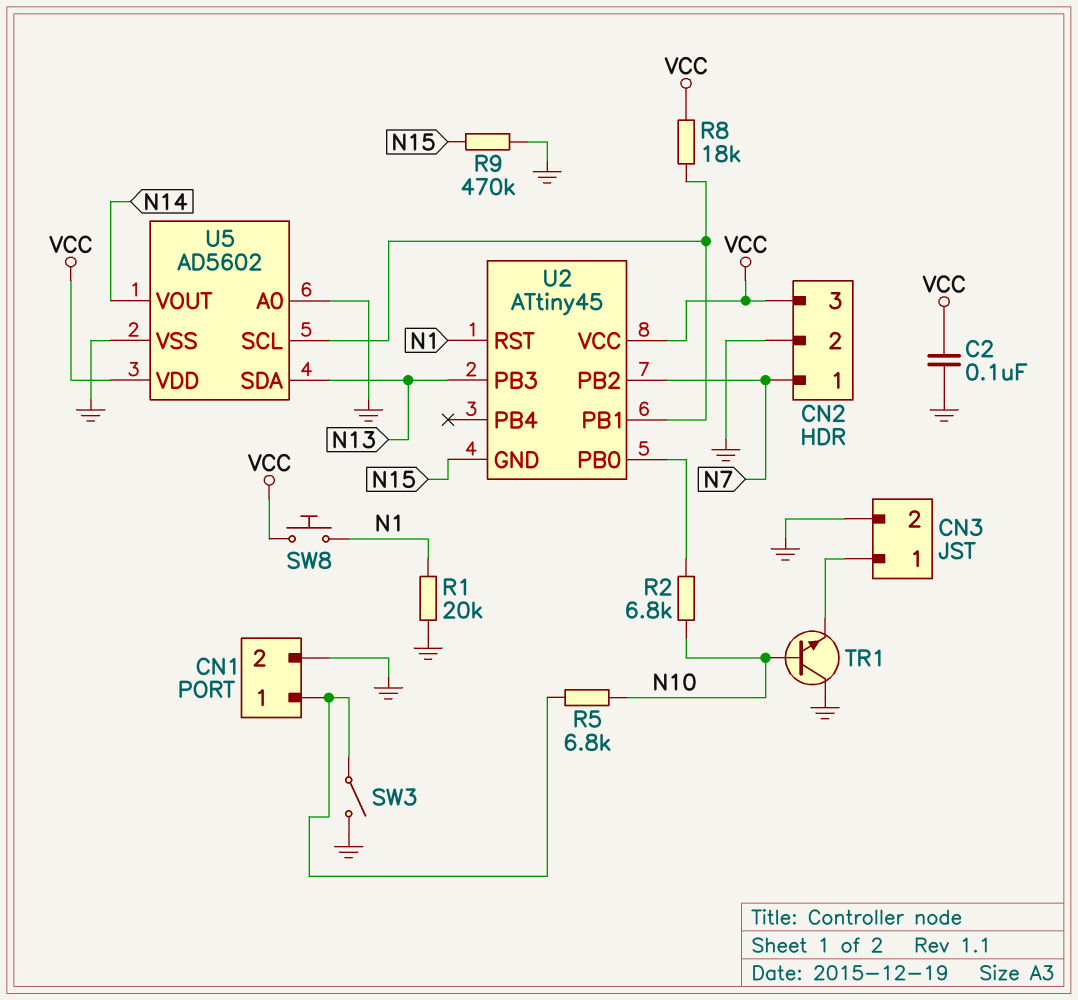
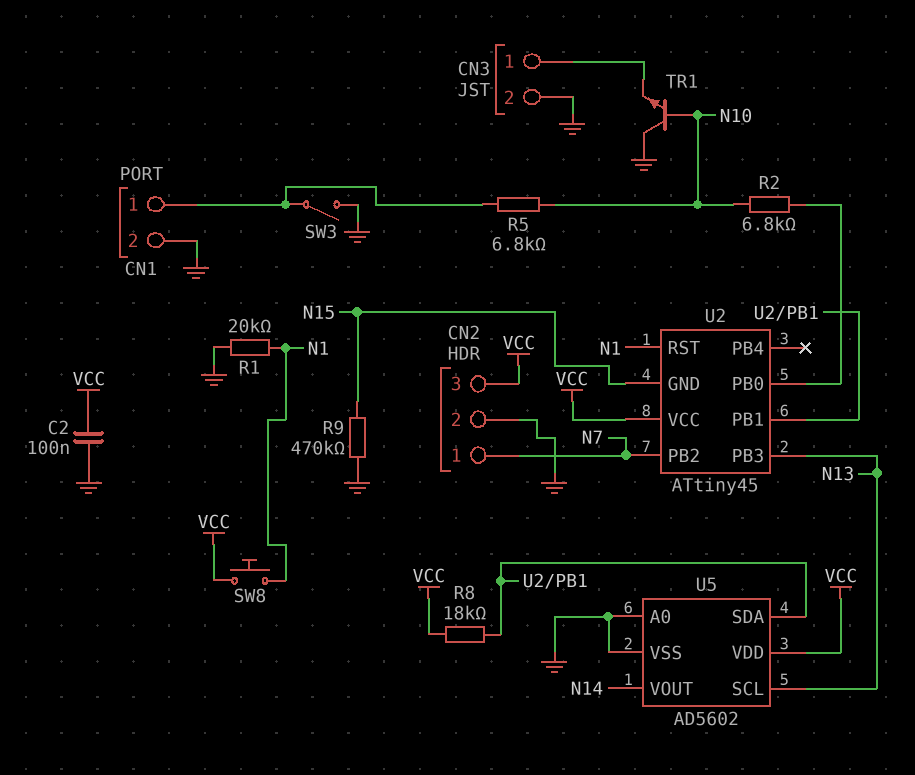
U5 pin SCL: U2/PB1 -> N13
U5 pin SDA: N13 -> U2/PB1

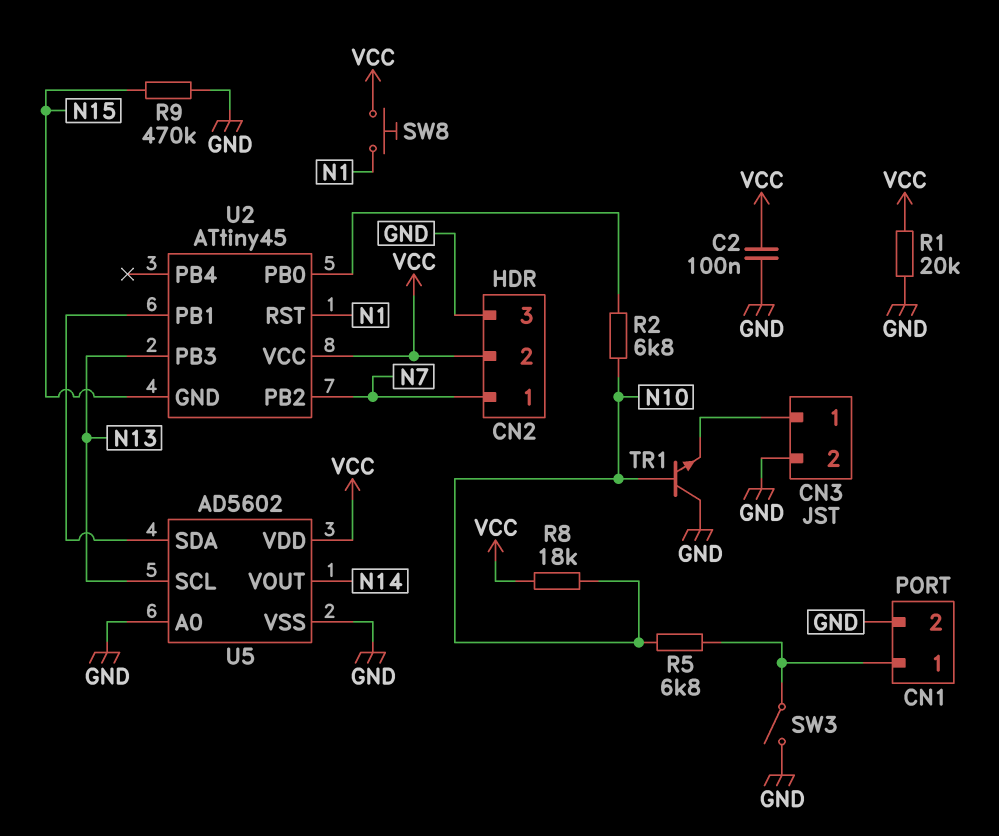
CN2 pin 2: GND -> VCC
CN2 pin 3: VCC -> GND
R1: 20k (GND, N1) -> 20k (GND, VCC)
R8: 18k (U2/PB1, VCC) -> 18k (N10, VCC)

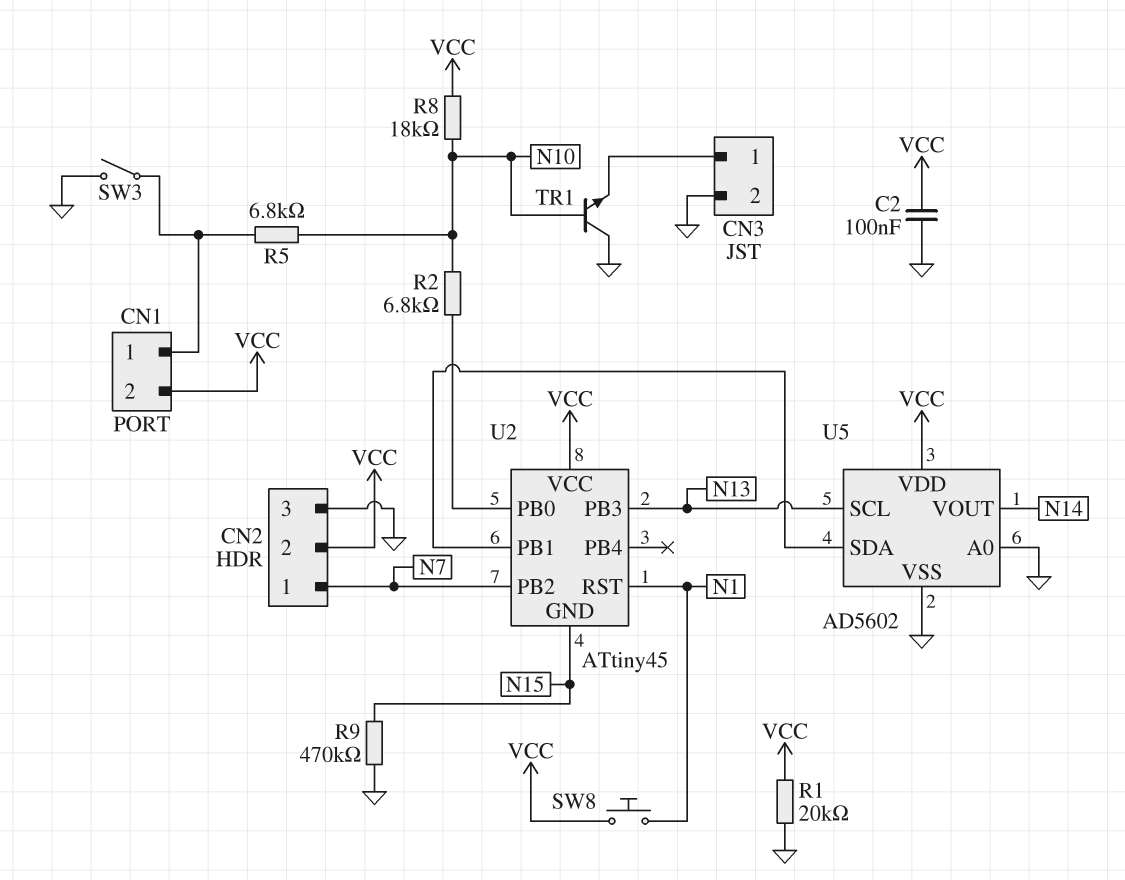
CN1 pin 2: GND -> VCC

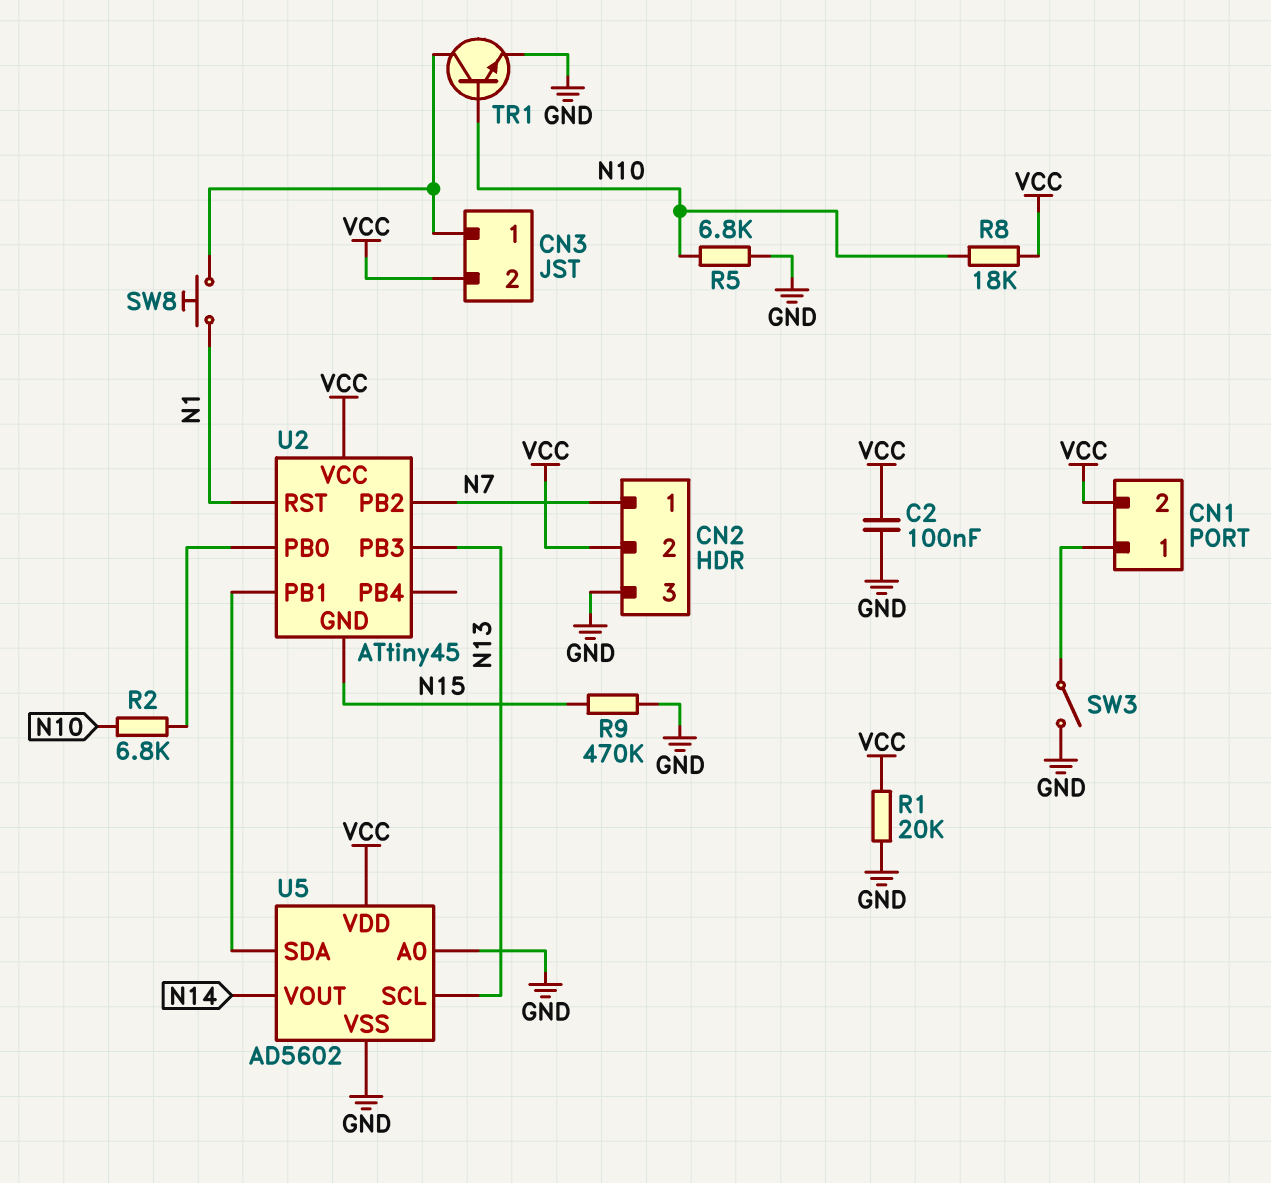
CN3 pin 2: GND -> VCC
R5: 6.8k (CN1/1, N10) -> 6.8k (GND, N10)
SW8: button (N1, VCC) -> button (CN3/1, N1)
TR1: NPN (B N10, C GND, E CN3/1) -> NPN (B N10, C CN3/1, E GND)

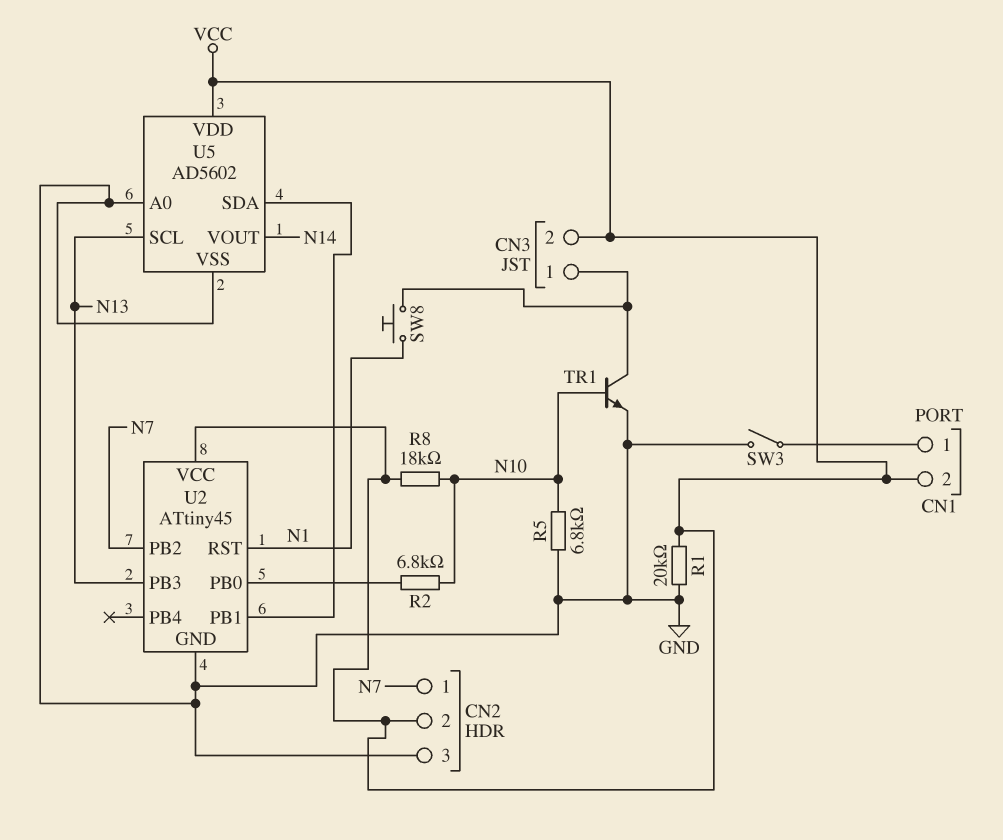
C2: 100nF (GND, VCC) -> none
R9: 470k (GND, N15) -> none
U2 pin GND: N15 -> GND

